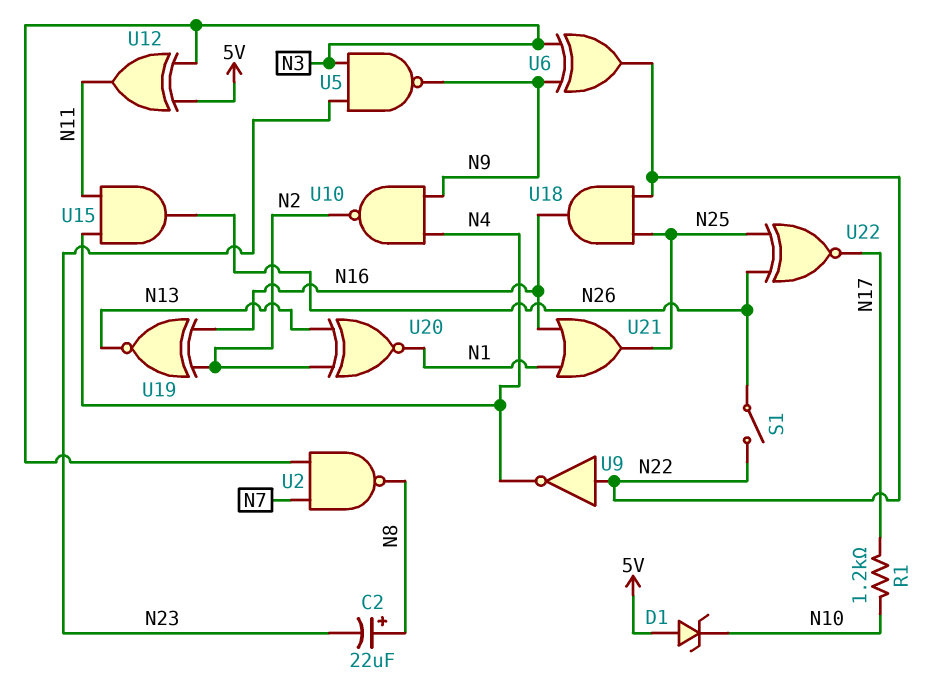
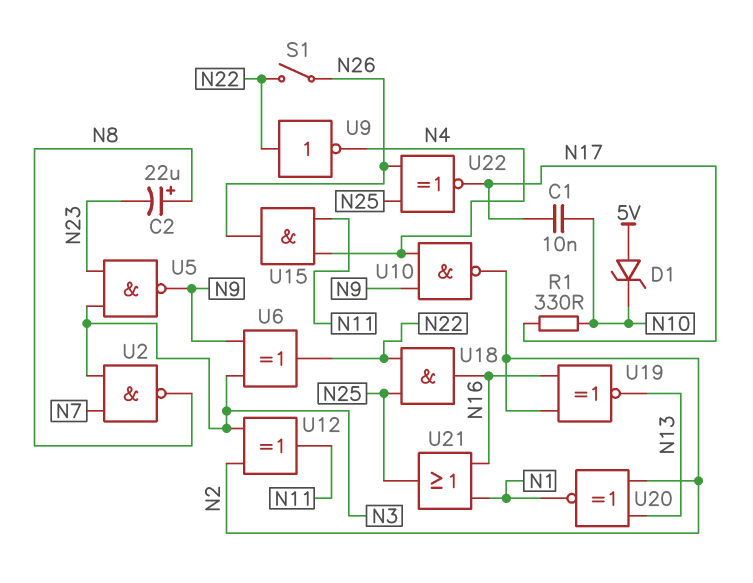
C1: none -> 10nF (N10, N17)
R1: 1.2k (N10, N17) -> 330 (N10, N17)
U12: XOR (in 5V, in N3, out N11) -> XOR (in N2, in N3, out N11)

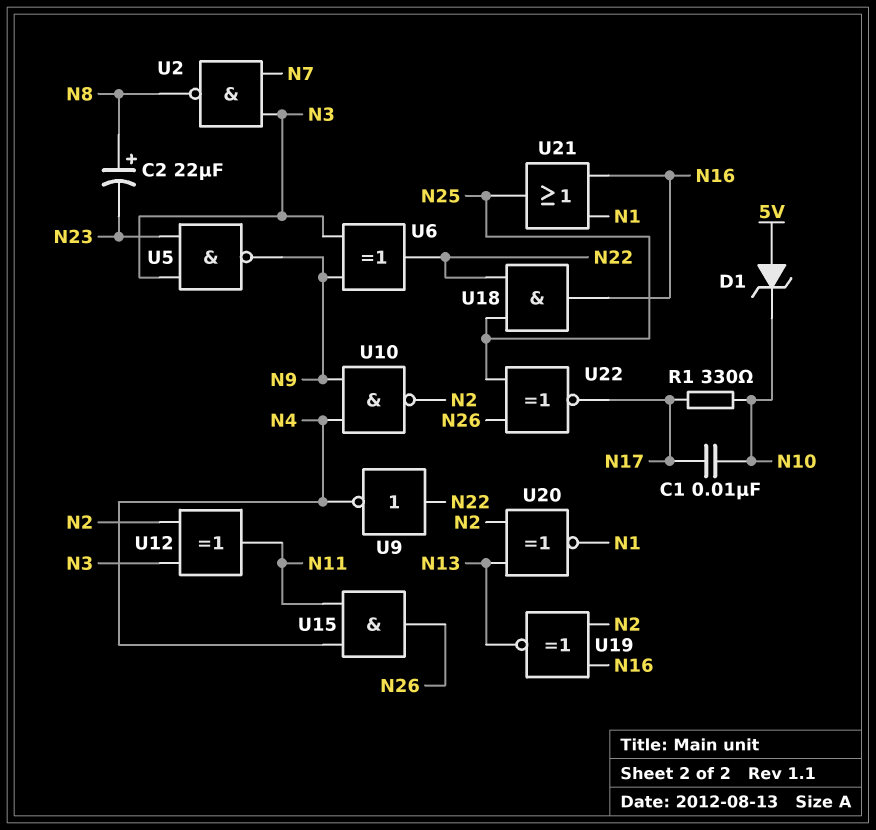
S1: switch (N22, N26) -> none

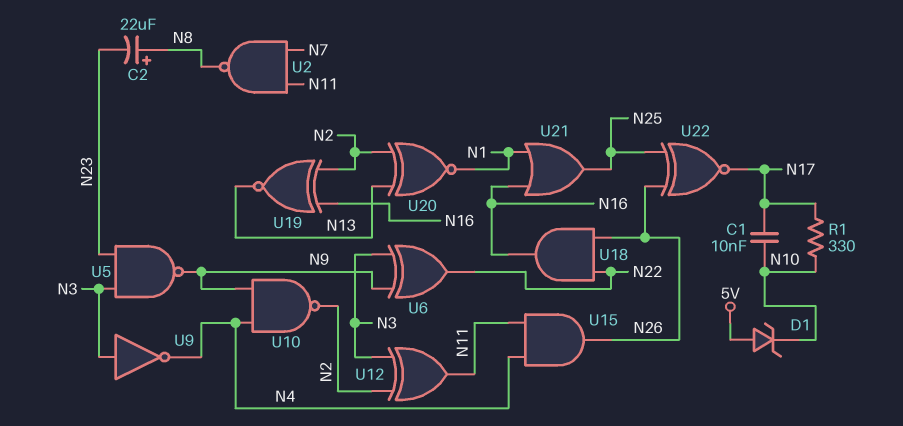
U2: NAND (in N3, in N7, out N8) -> NAND (in N7, in N11, out N8)
U9: NOT (in N22, out N4) -> NOT (in N3, out N4)
U18: AND (in N22, in N25, out N16) -> AND (in N22, in N26, out N16)

